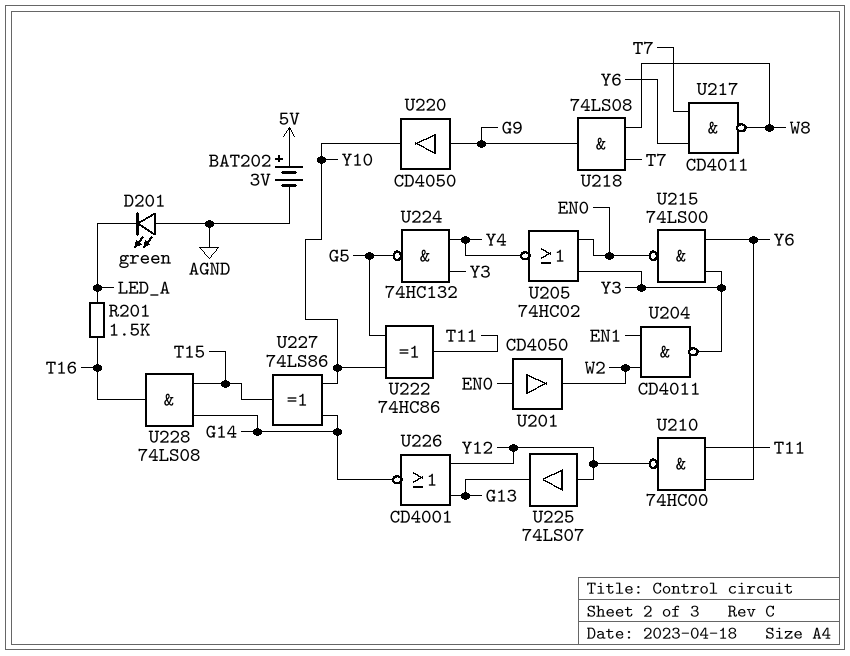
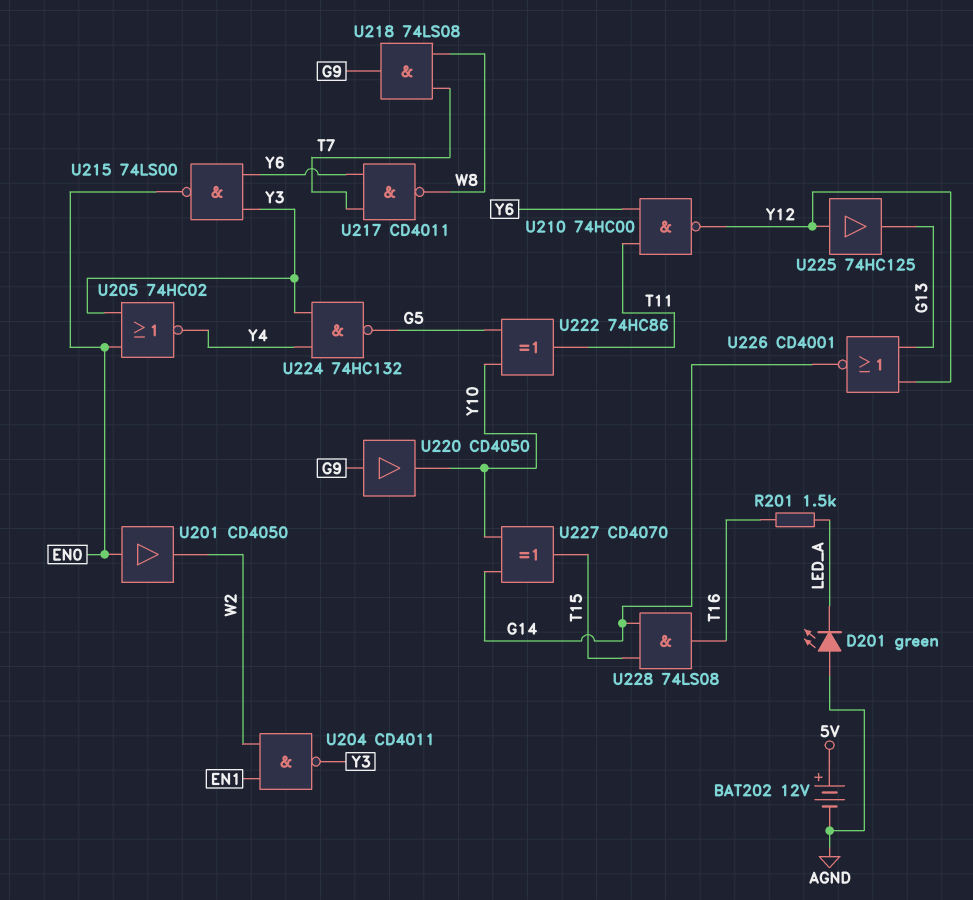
BAT202: 3V (plus 5V, minus AGND) -> 12V (plus 5V, minus AGND)
U225: buffer 74LS07 (in Y12, out G13) -> buffer 74HC125 (in Y12, out G13)
U227: XOR 74LS86 (in G14, in Y10, out T15) -> XOR CD4070 (in G14, in Y10, out T15)

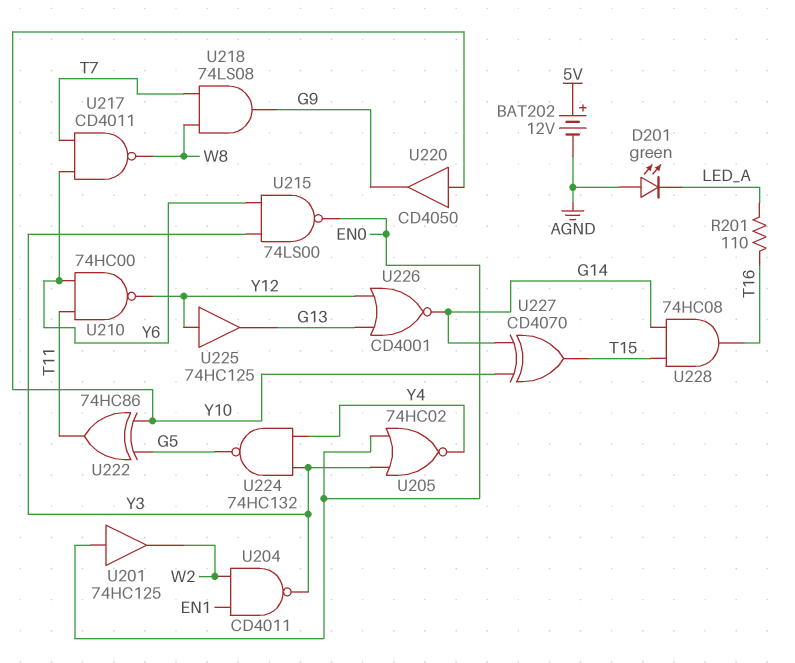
R201: 1.5k (LED_A, T16) -> 110 (LED_A, T16)
U201: buffer CD4050 (in EN0, out W2) -> buffer 74HC125 (in EN0, out W2)
U220: buffer CD4050 (in G9, out Y10) -> buffer CD4050 (in Y10, out G9)
U228: AND 74LS08 (in G14, in T15, out T16) -> AND 74HC08 (in G14, in T15, out T16)

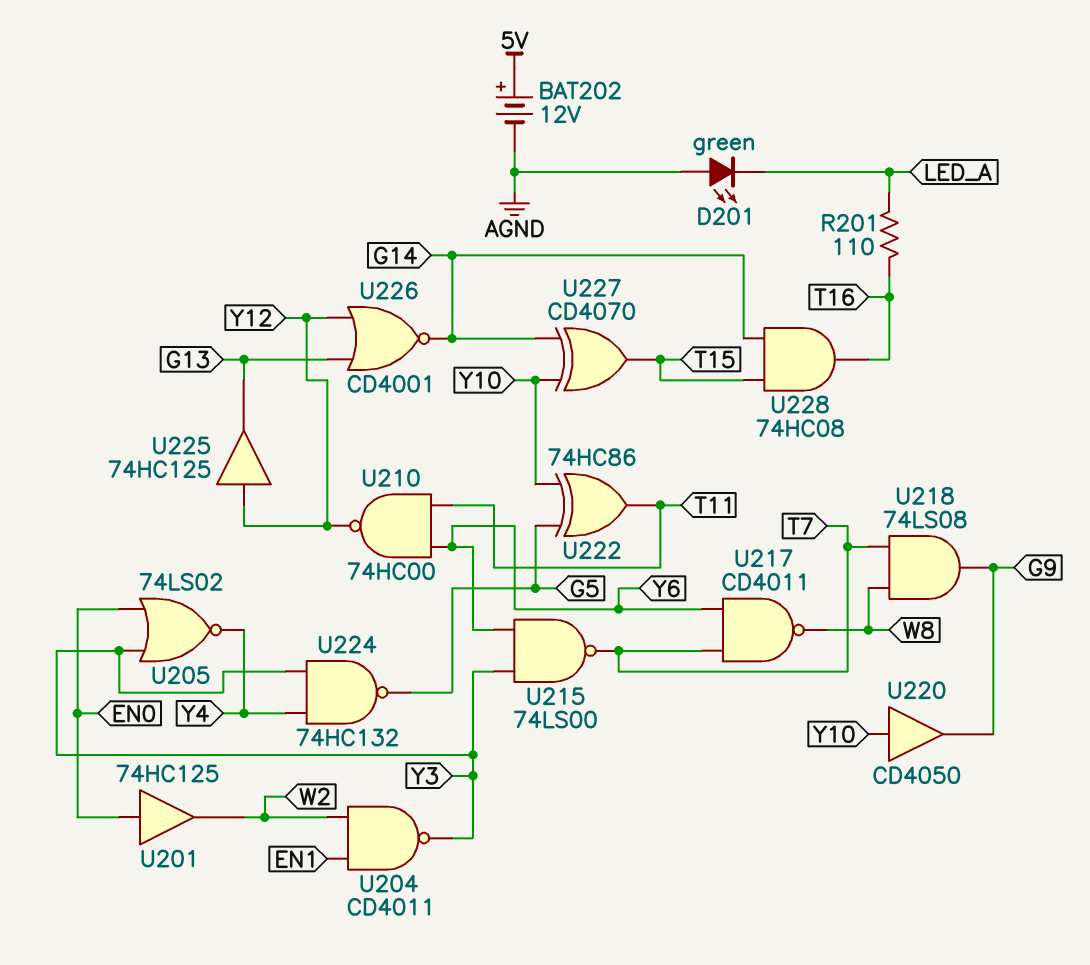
U205: NOR 74HC02 (in EN0, in Y3, out Y4) -> NOR 74LS02 (in EN0, in Y3, out Y4)
U215: NAND 74LS00 (in Y3, in Y6, out EN0) -> NAND 74LS00 (in Y3, in Y6, out T7)

